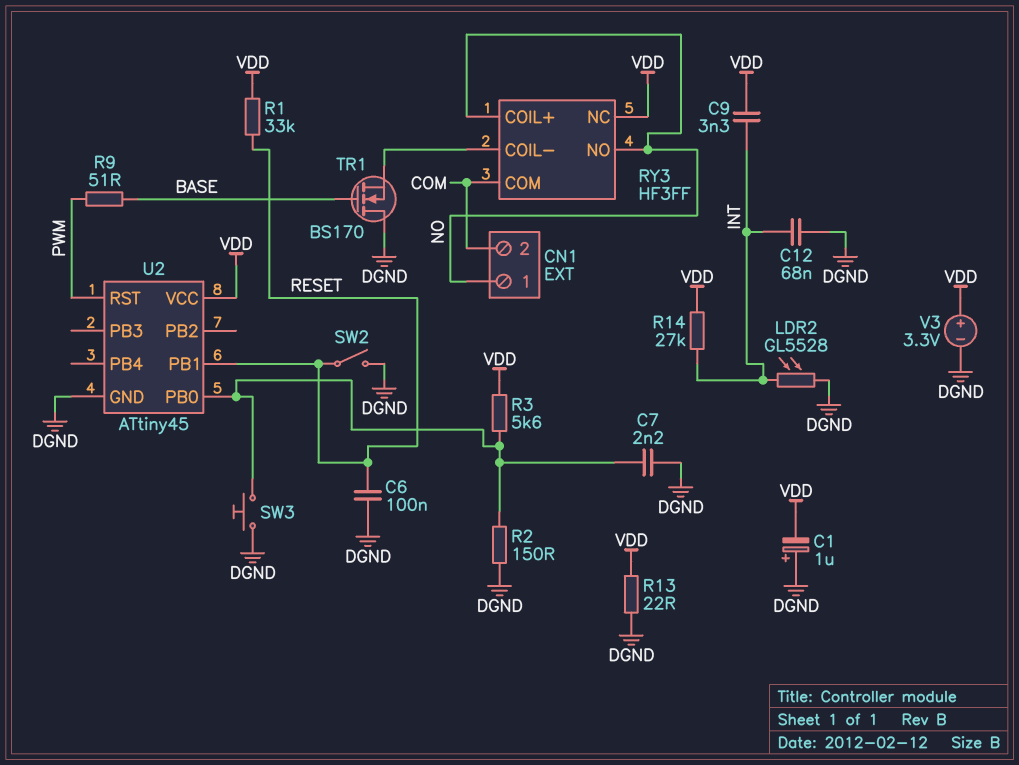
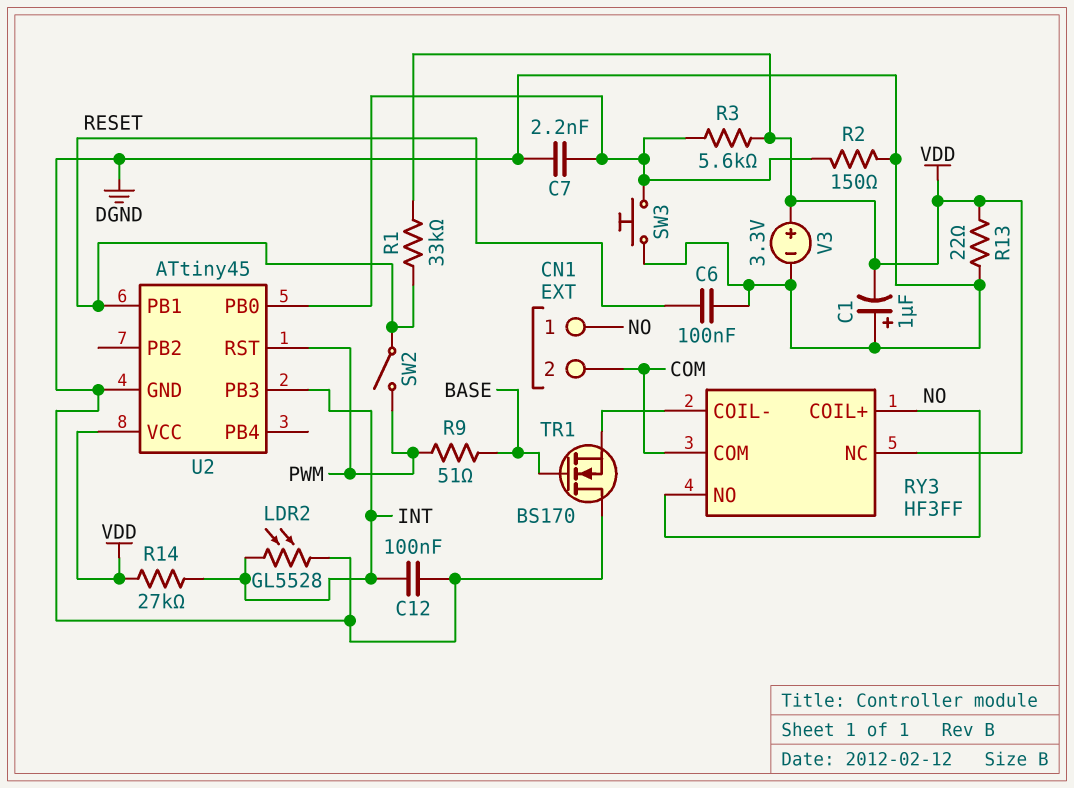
C9: 3.3nF (INT, VDD) -> none
C12: 68nF (DGND, INT) -> 100nF (DGND, INT)
SW2: switch (DGND, RESET) -> switch (PWM, RESET)
U2 pin PB3: none -> INT

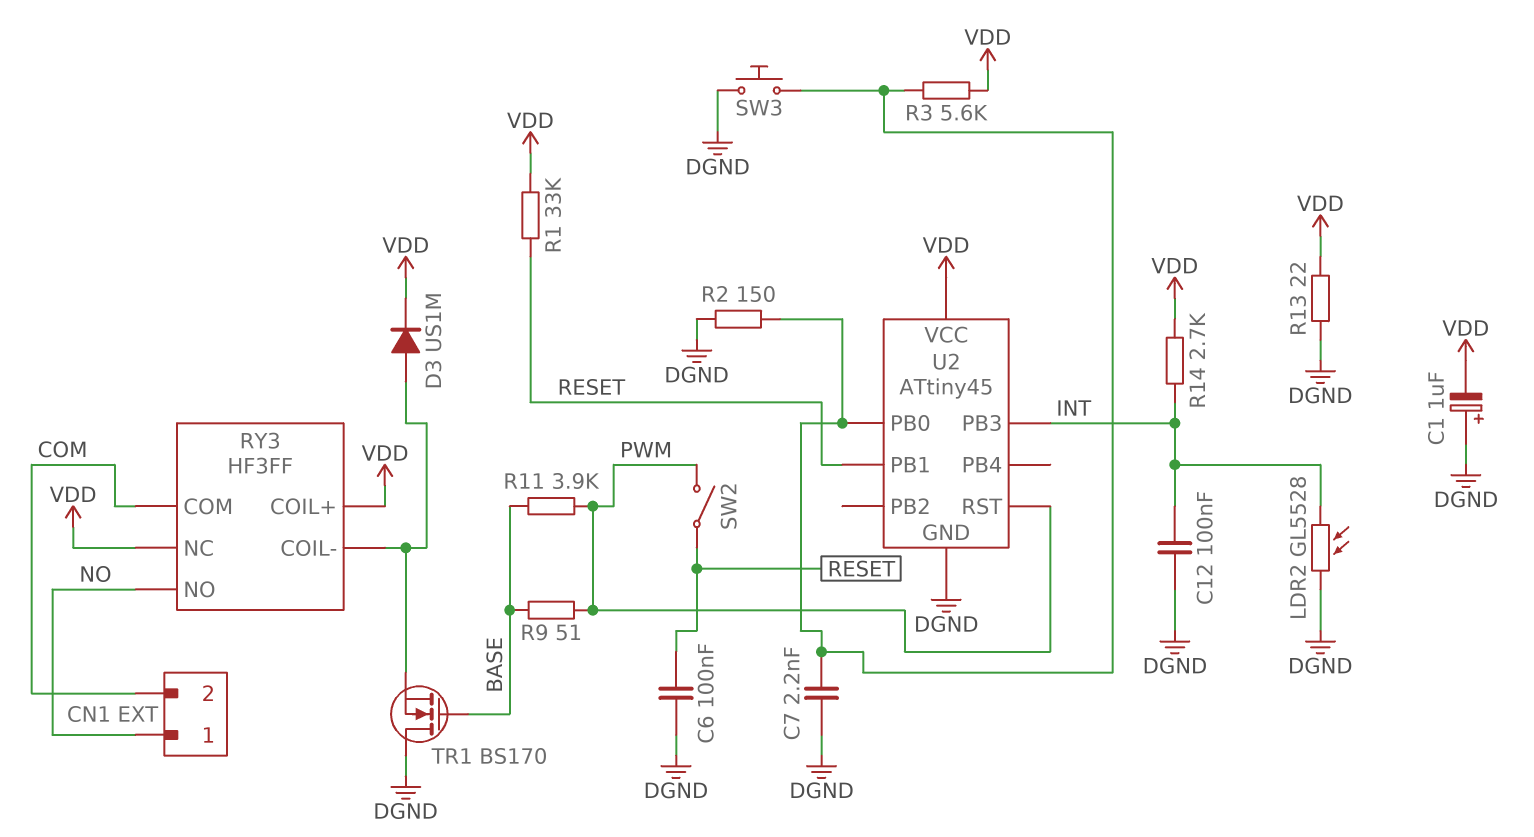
D3: none -> diode US1M (A RY3/COIL-, K VDD)
R11: none -> 3.9k (BASE, PWM)
R14: 27k (INT, VDD) -> 2.7k (INT, VDD)
RY3 pin COIL+: NO -> VDD
V3: 3.3V (plus VDD, minus DGND) -> none

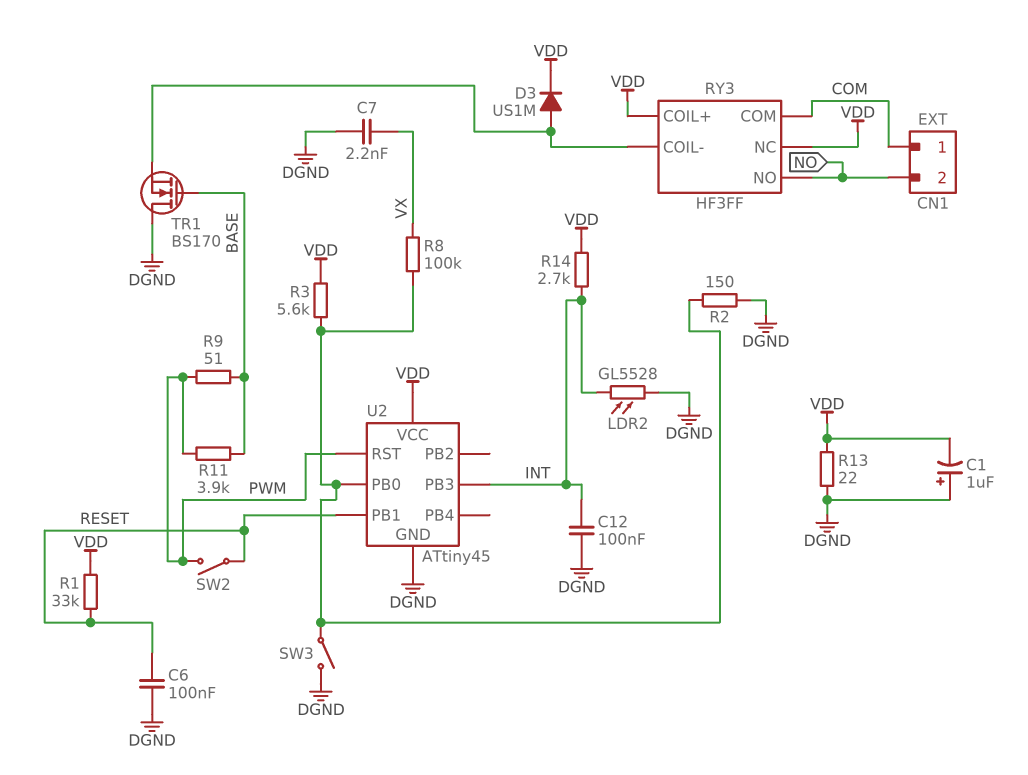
C7: 2.2nF (DGND, U2/PB0) -> 2.2nF (DGND, VX)
CN1 pin 1: NO -> COM
CN1 pin 2: COM -> NO
R8: none -> 100k (U2/PB0, VX)
SW3: button (DGND, U2/PB0) -> switch (DGND, U2/PB0)

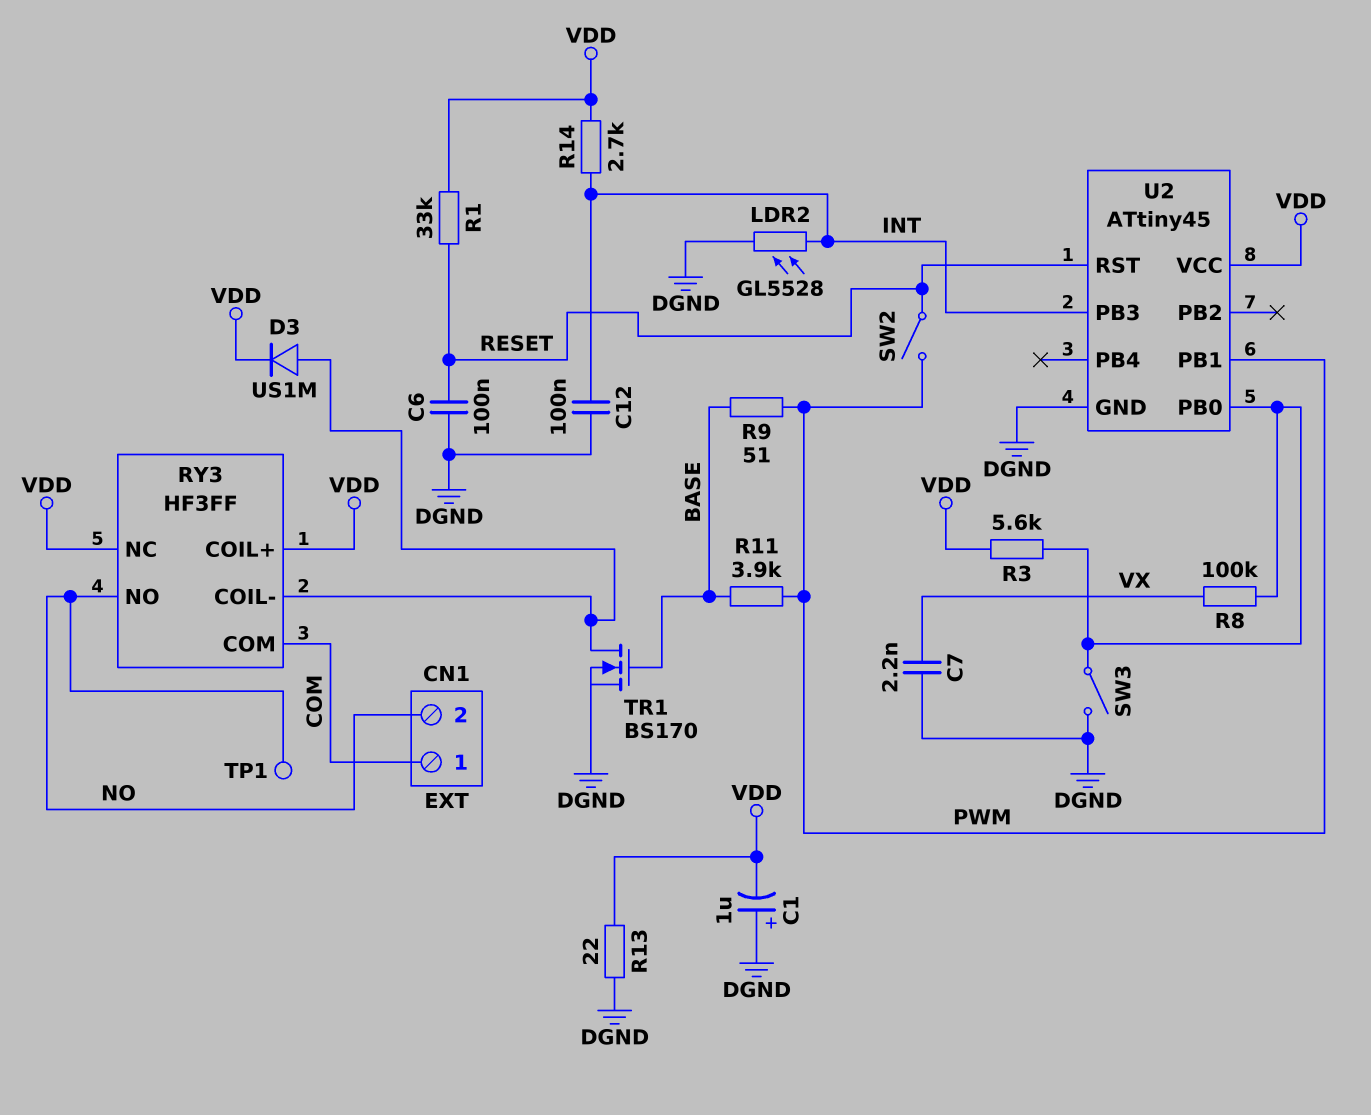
R2: 150 (DGND, U2/PB0) -> none
TP1: none -> test point (NO)
TR1: NMOS BS170 (G BASE, D DGND, S RY3/COIL-) -> NMOS BS170 (G BASE, D RY3/COIL-, S DGND)
U2 pin PB1: RESET -> PWM
U2 pin RST: PWM -> RESET

